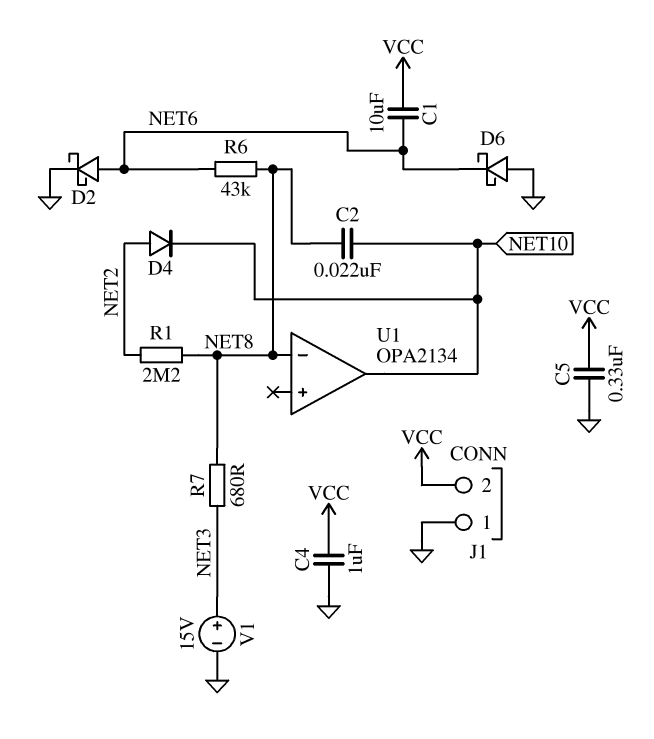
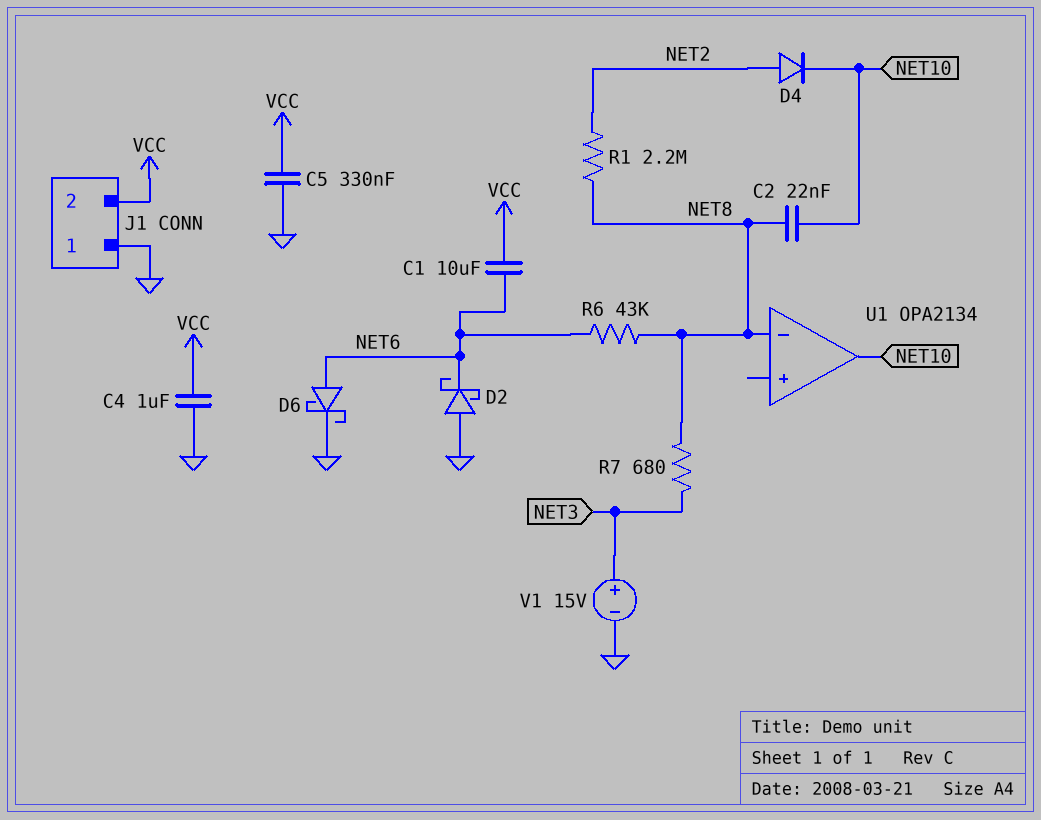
D2: schottky (A NET6, K GND) -> schottky (A GND, K NET6)
D6: schottky (A GND, K NET6) -> schottky (A NET6, K GND)

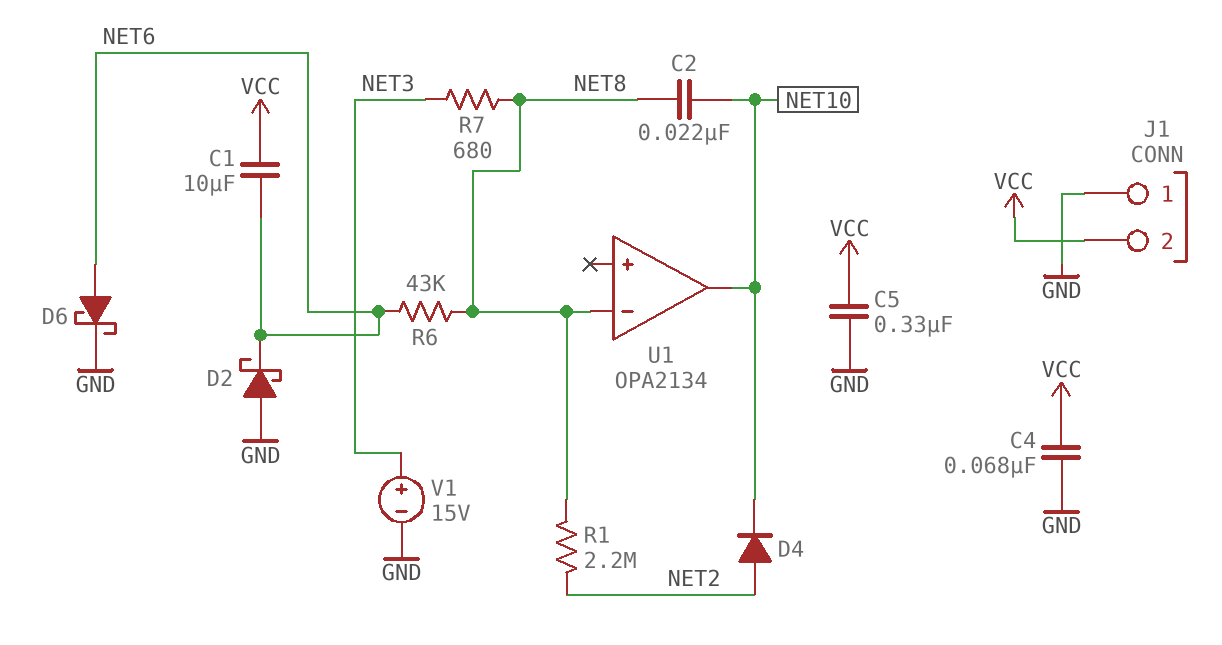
C4: 1uF (GND, VCC) -> 68nF (GND, VCC)

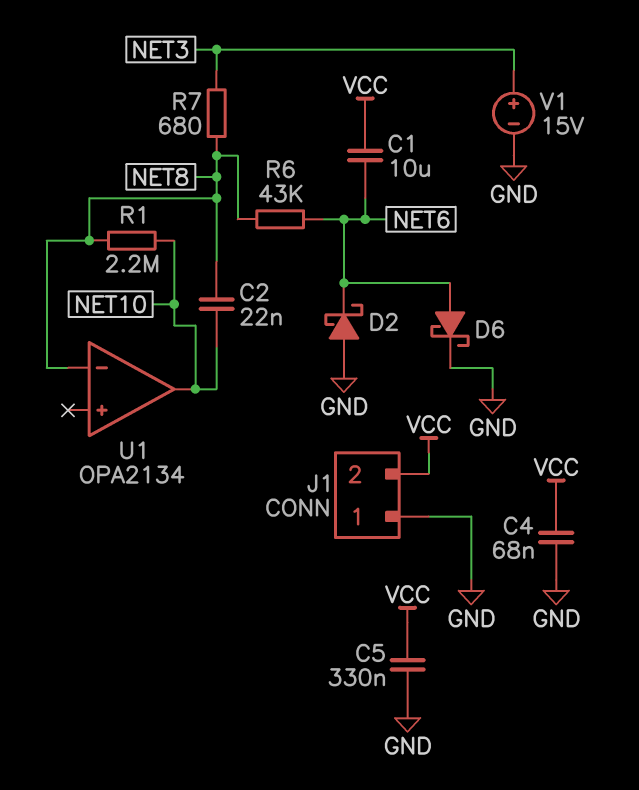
D4: diode (A NET2, K NET10) -> none
R1: 2.2M (NET2, NET8) -> 2.2M (NET8, NET10)

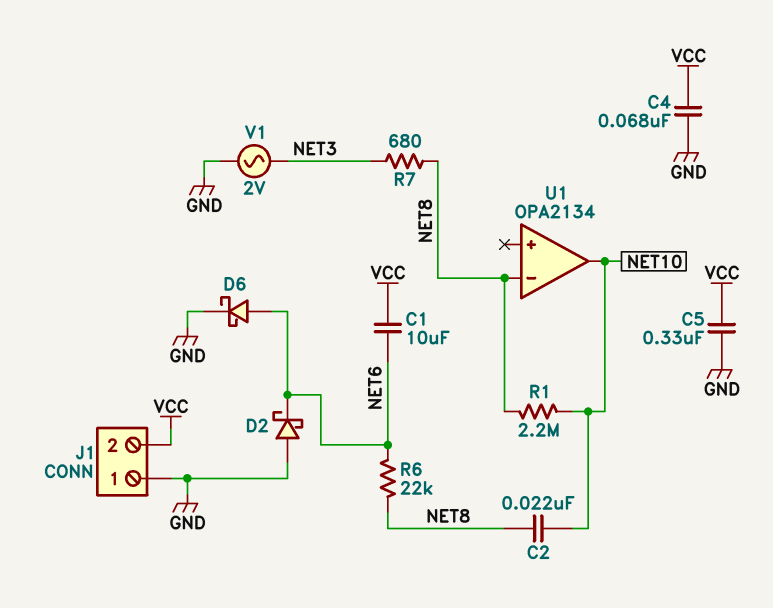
R6: 43k (NET6, NET8) -> 22k (NET6, NET8)
V1: 15V (plus NET3, minus GND) -> AC 2V (GND, NET3)

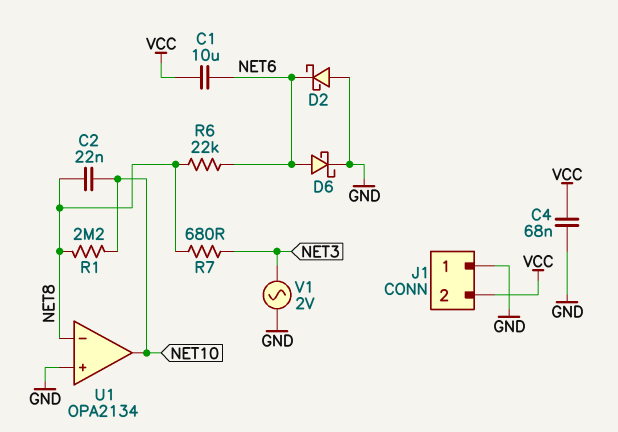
C5: 330nF (GND, VCC) -> none
U1 pin in+: none -> GND

